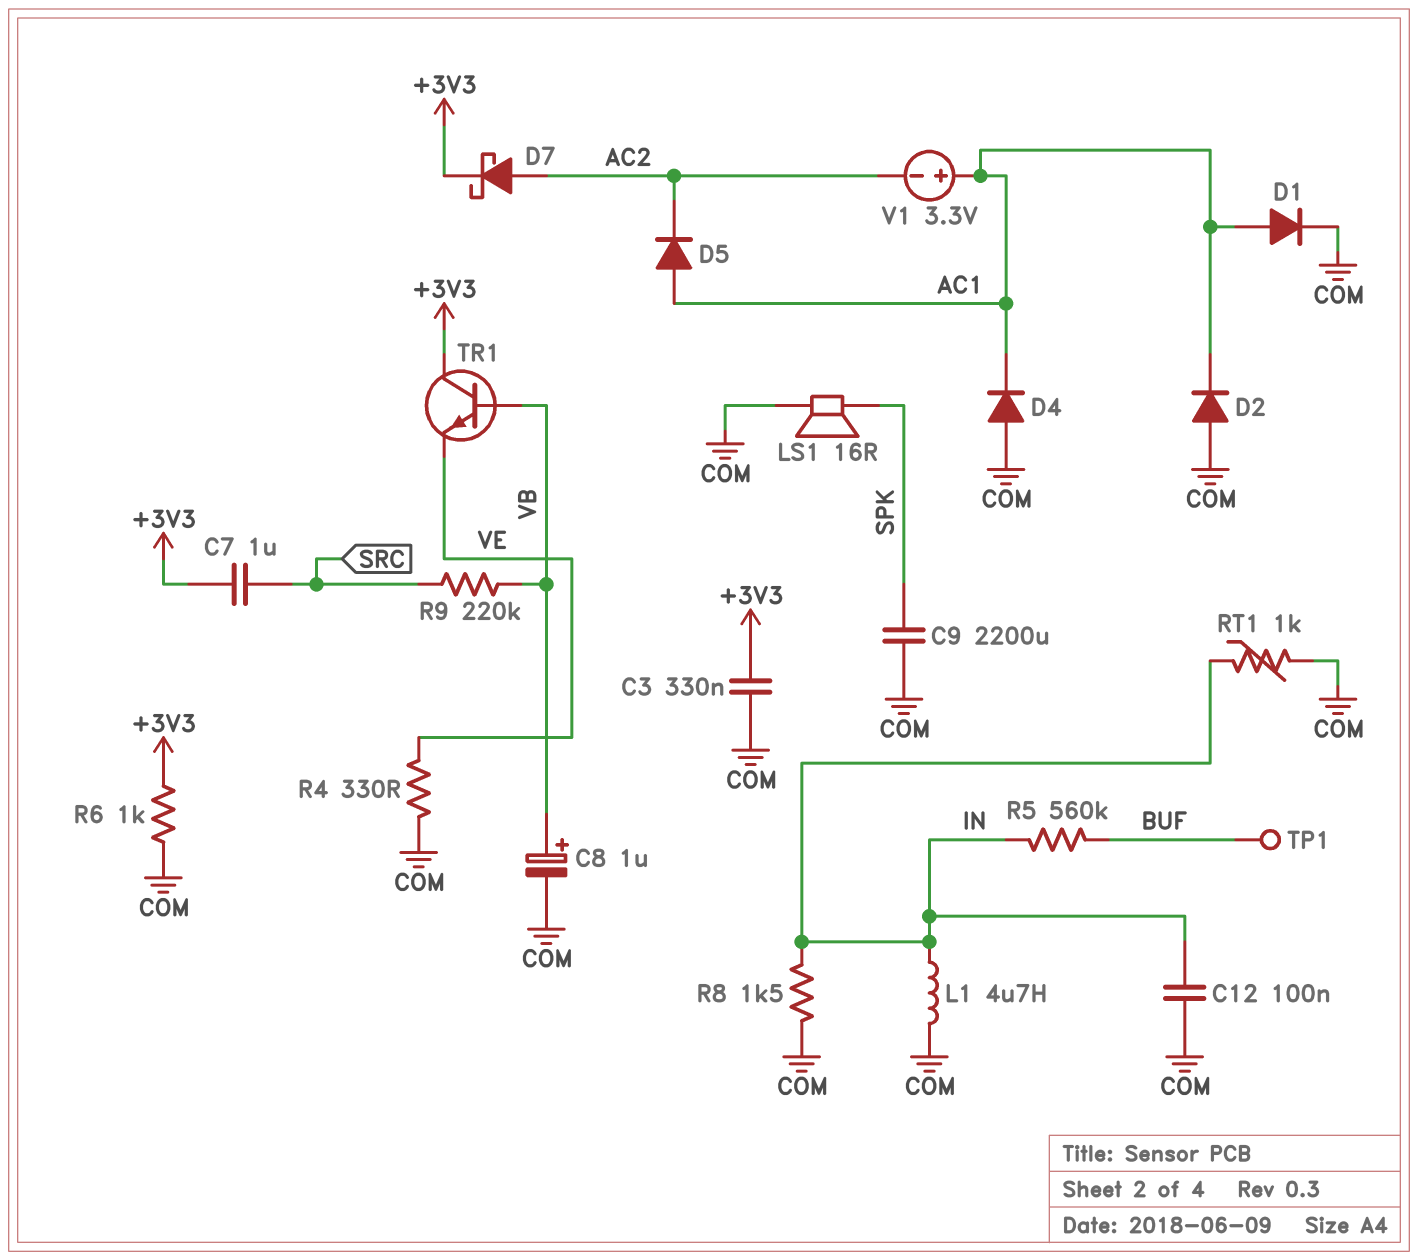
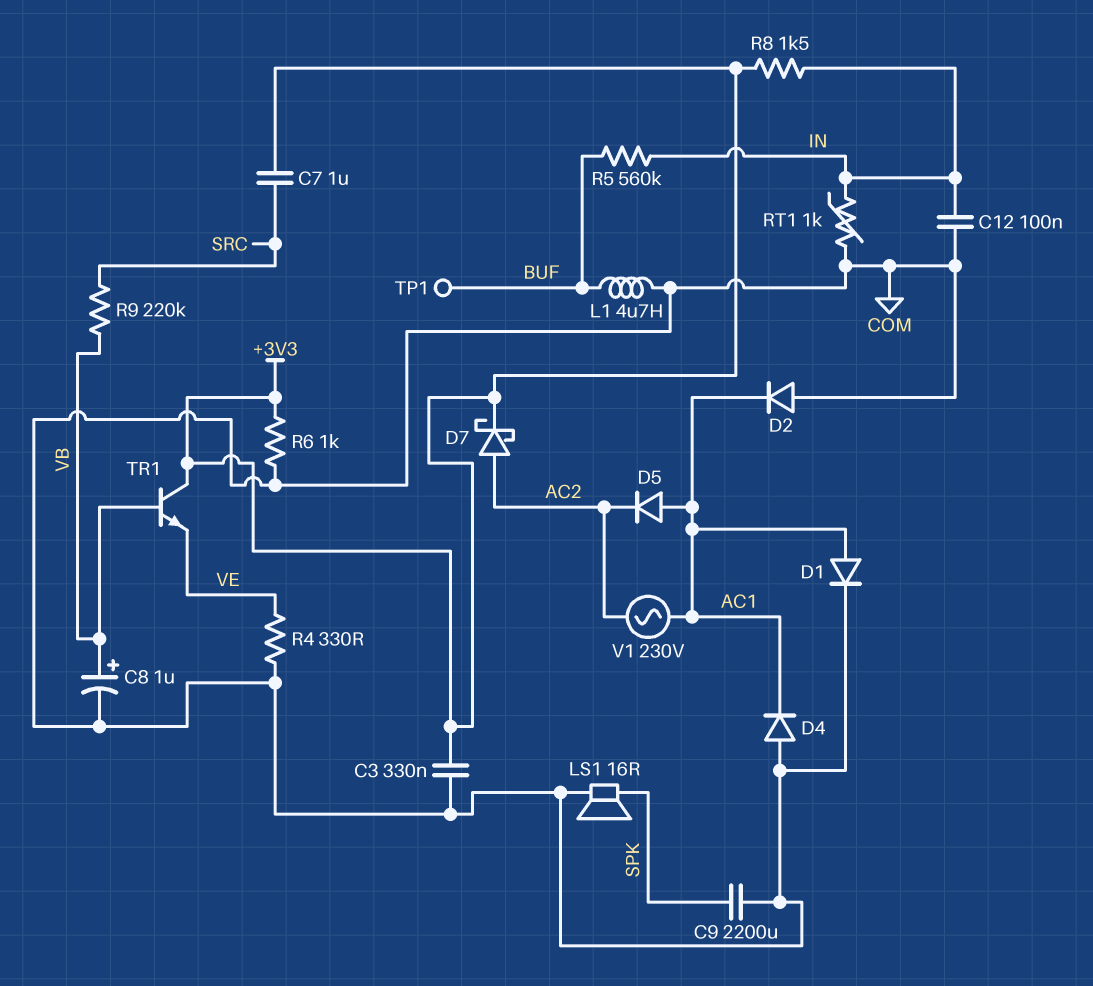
L1: 4.7uH (COM, IN) -> 4.7uH (BUF, COM)
R8: 1.5k (COM, IN) -> 1.5k (+3V3, IN)
V1: 3.3V (plus AC1, minus AC2) -> AC 230V (AC1, AC2)

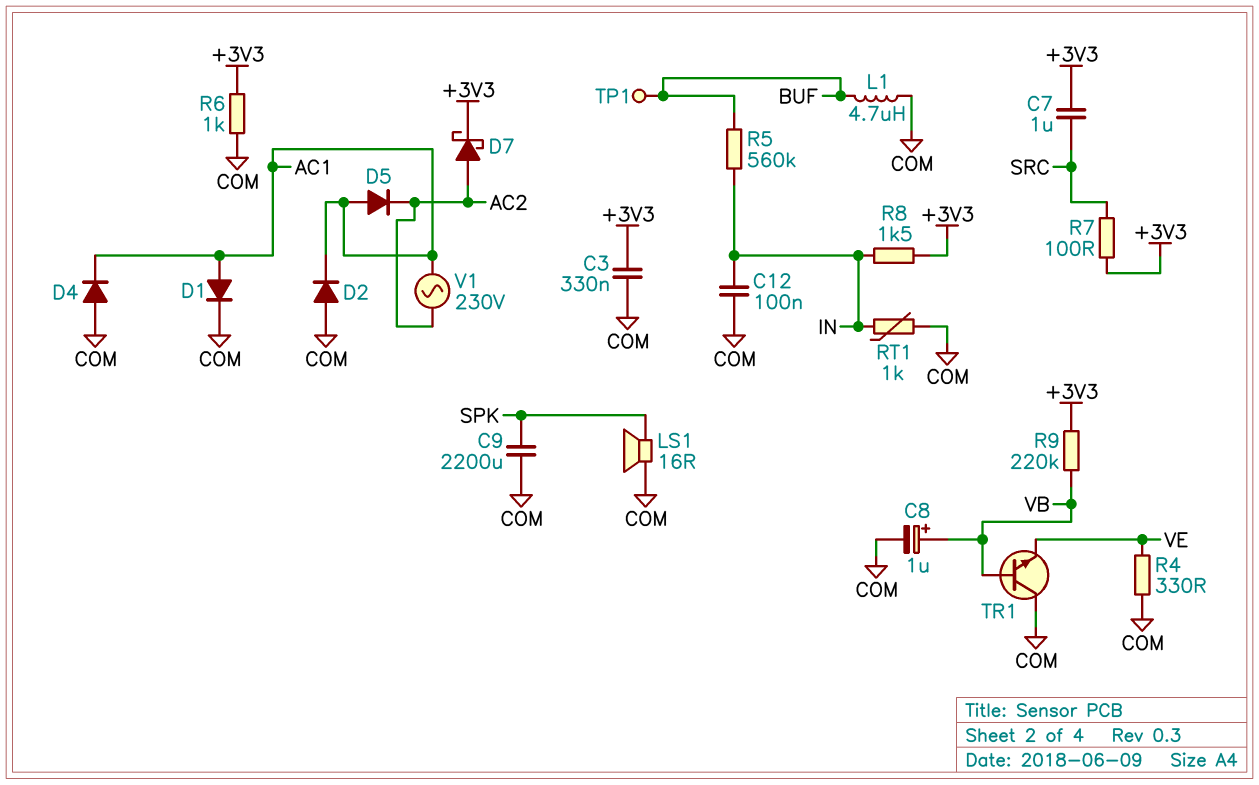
R7: none -> 100 (+3V3, SRC)
R9: 220k (SRC, VB) -> 220k (+3V3, VB)
TR1: NPN (B VB, C +3V3, E VE) -> NPN (B VB, C COM, E VE)

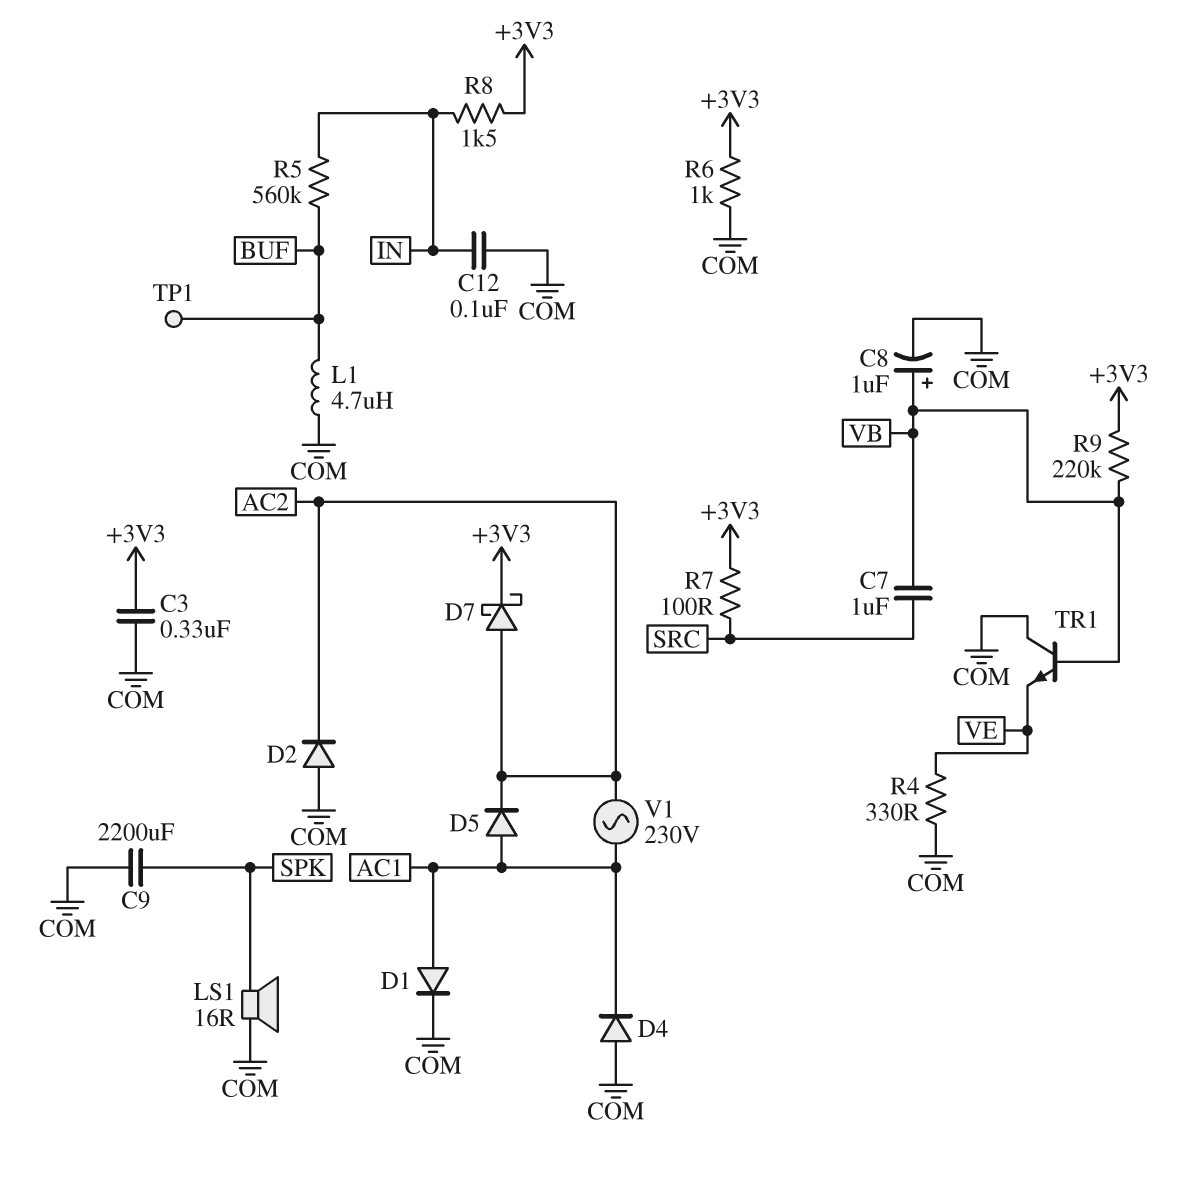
C7: 1uF (+3V3, SRC) -> 1uF (SRC, VB)
D2: diode (A COM, K AC1) -> diode (A COM, K AC2)
RT1: 1k (COM, IN) -> none

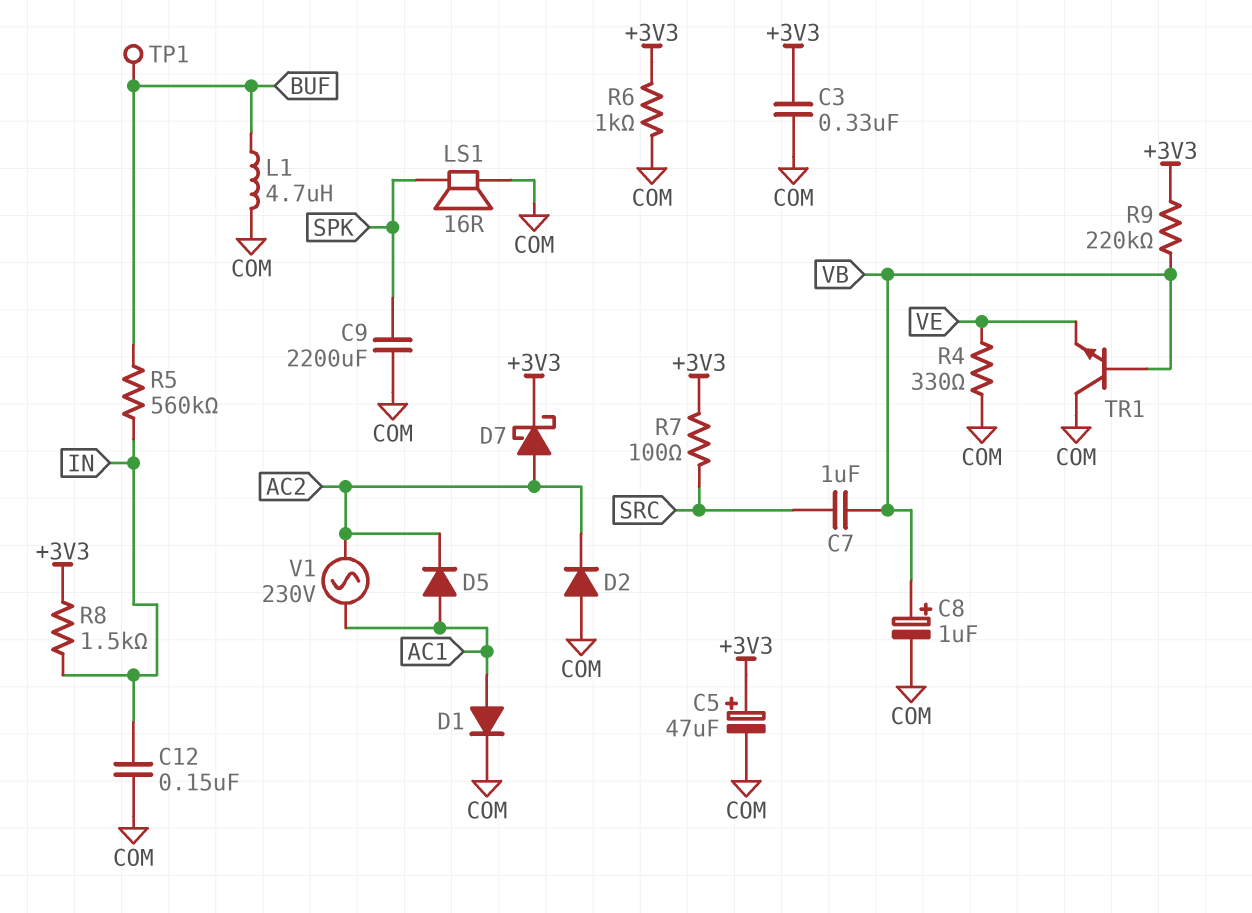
C5: none -> 47uF (plus +3V3, minus COM)
C12: 100nF (COM, IN) -> 150nF (COM, IN)
D4: diode (A COM, K AC1) -> none

